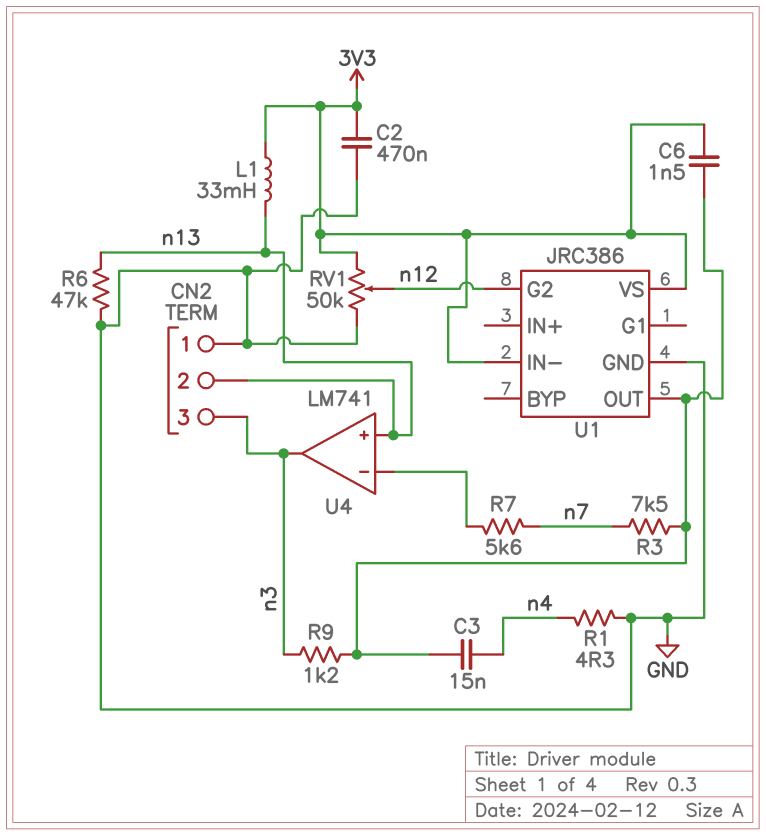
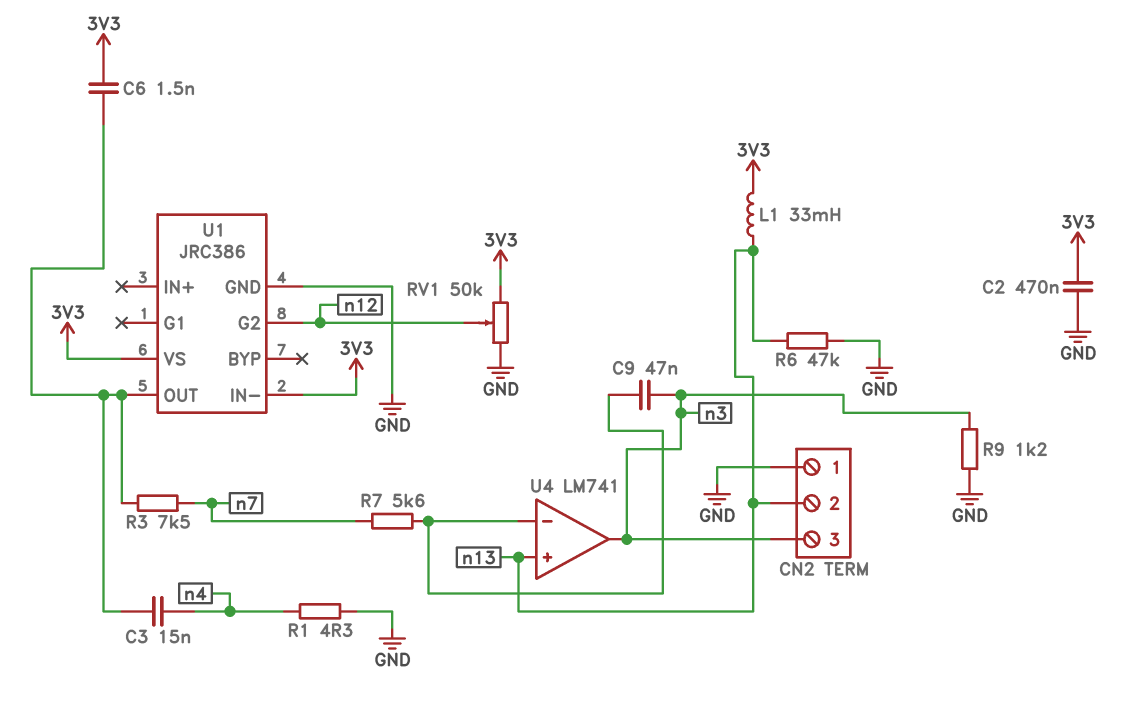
C9: none -> 47nF (U4/in-, n3)
R9: 1.2k (U1/OUT, n3) -> 1.2k (GND, n3)

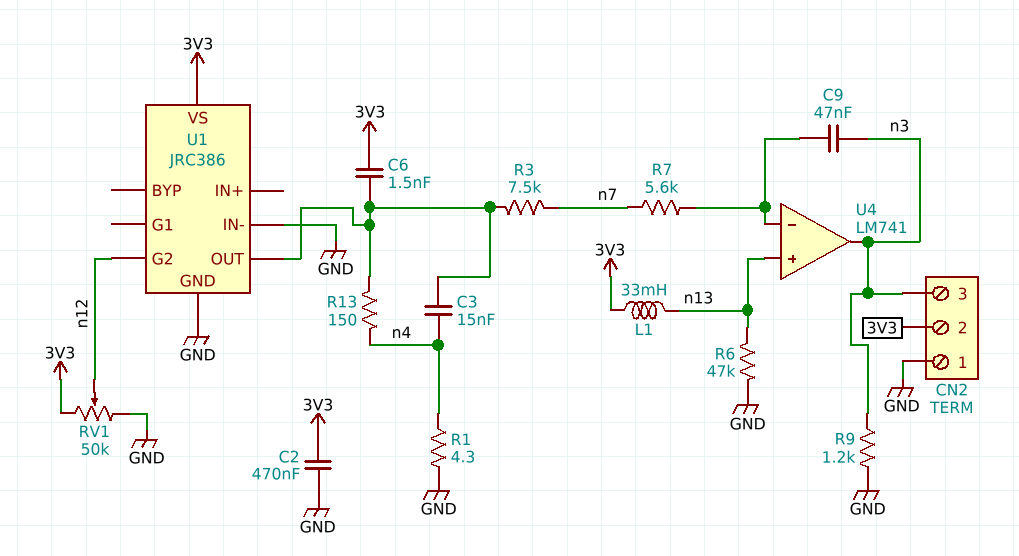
CN2 pin 2: n13 -> 3V3
R13: none -> 150 (U1/OUT, n4)
U1 pin IN-: 3V3 -> GND

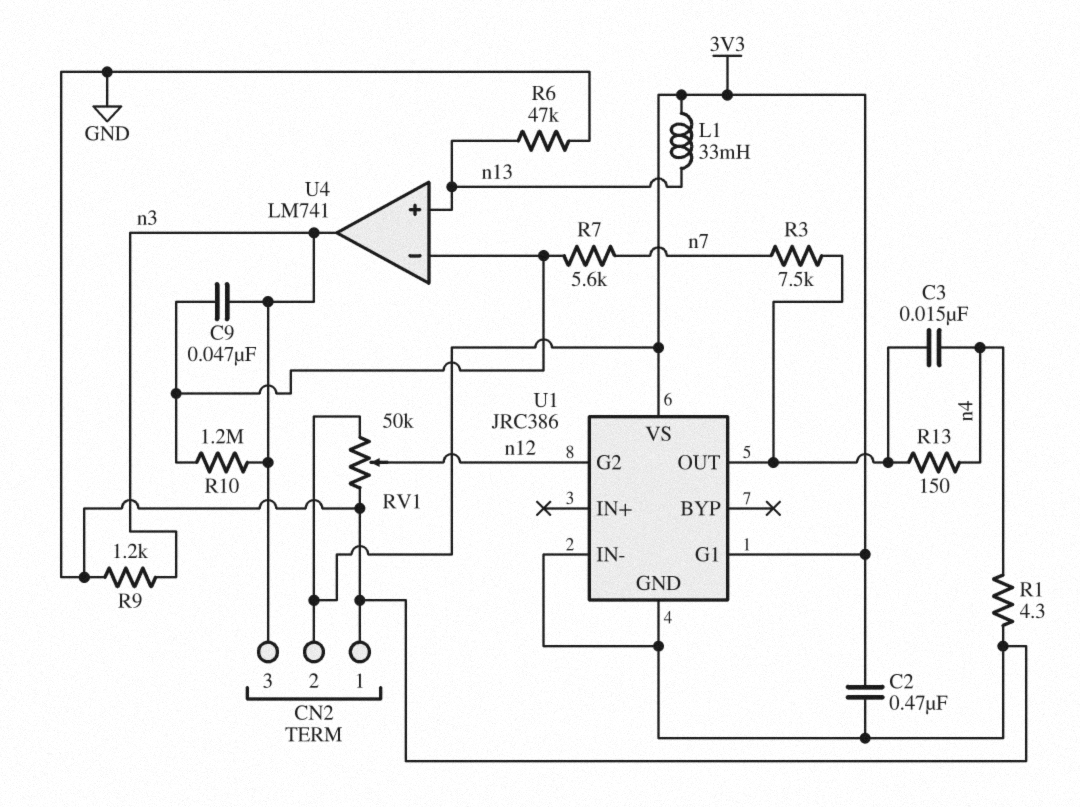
C6: 1.5nF (3V3, U1/OUT) -> none
R10: none -> 1.2M (U4/in-, n3)
U1 pin G1: none -> 3V3

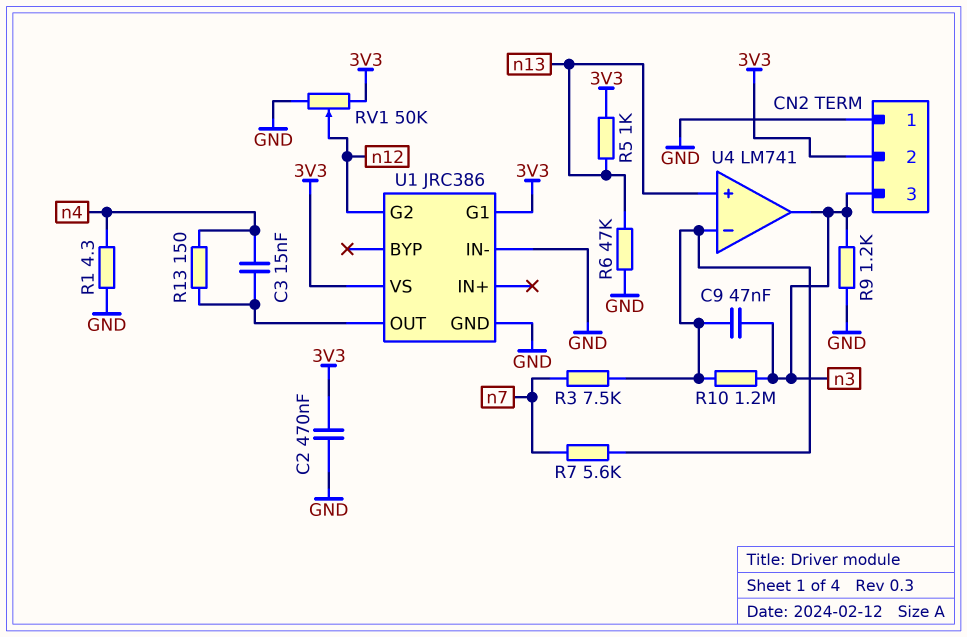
L1: 33mH (3V3, n13) -> none
R3: 7.5k (U1/OUT, n7) -> 7.5k (U4/in-, n7)
R5: none -> 1k (3V3, n13)

